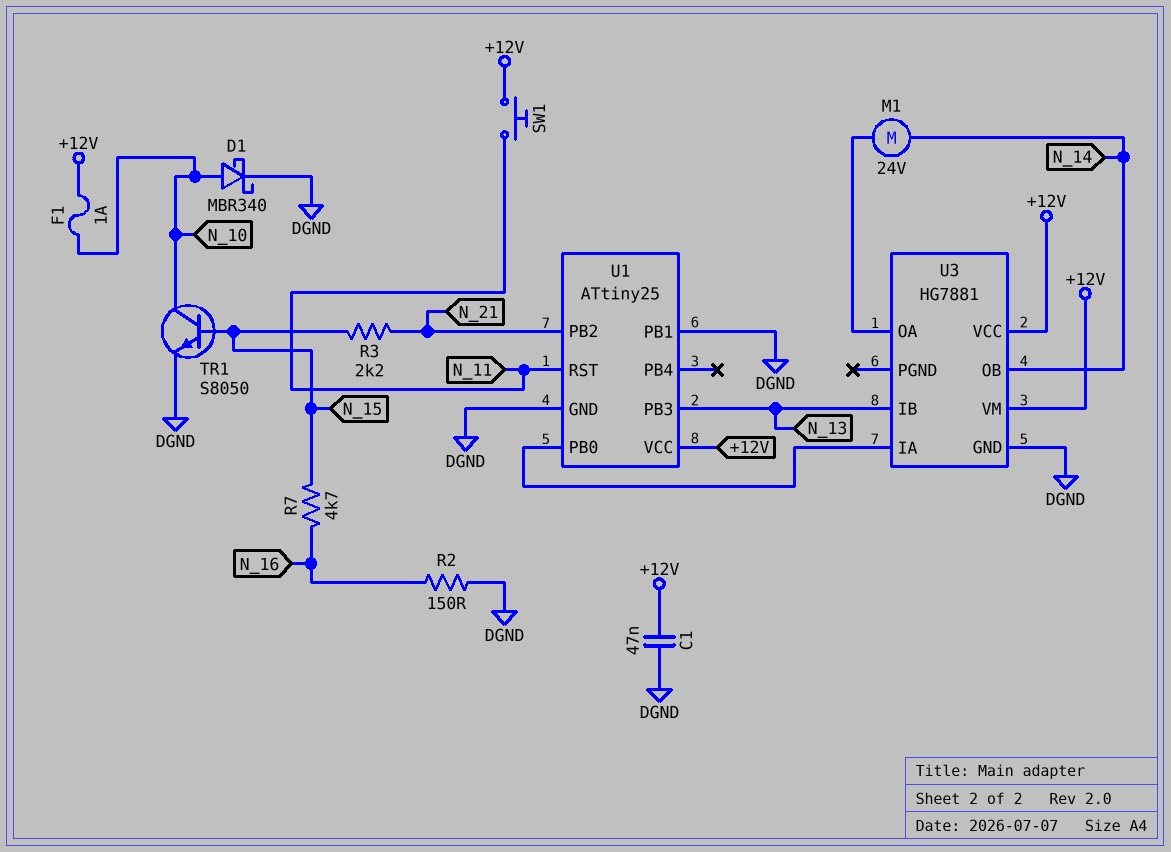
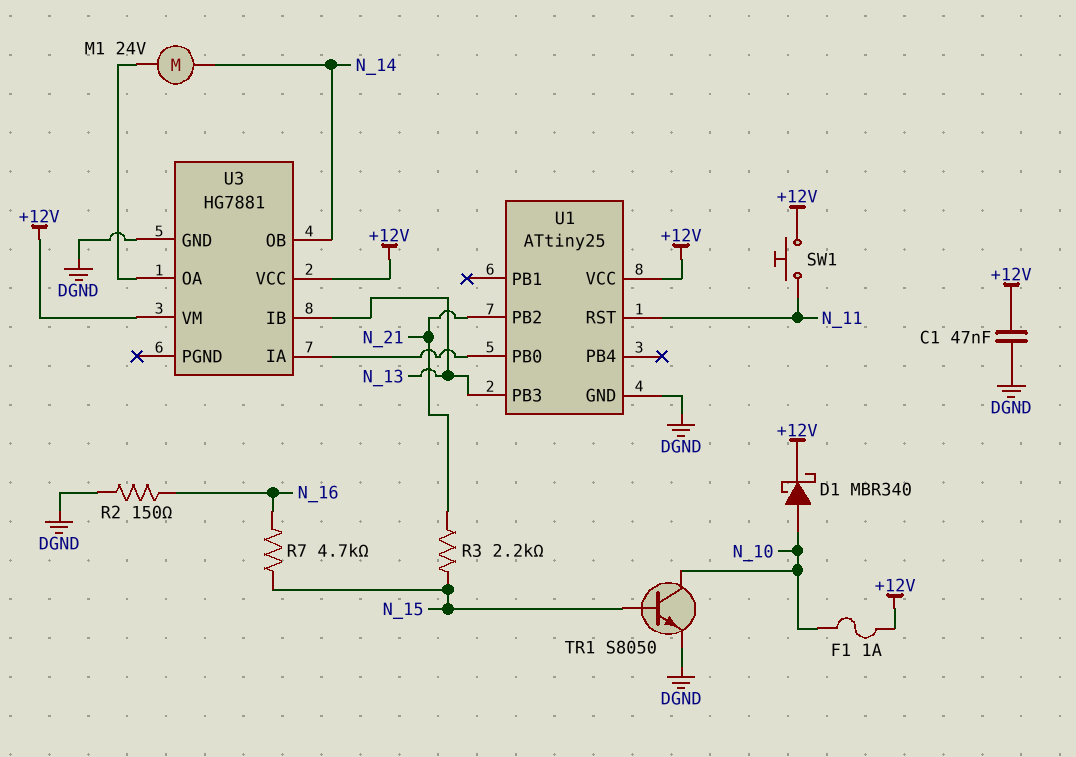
D1: schottky MBR340 (A N_10, K DGND) -> schottky MBR340 (A N_10, K +12V)
U1 pin PB1: DGND -> none

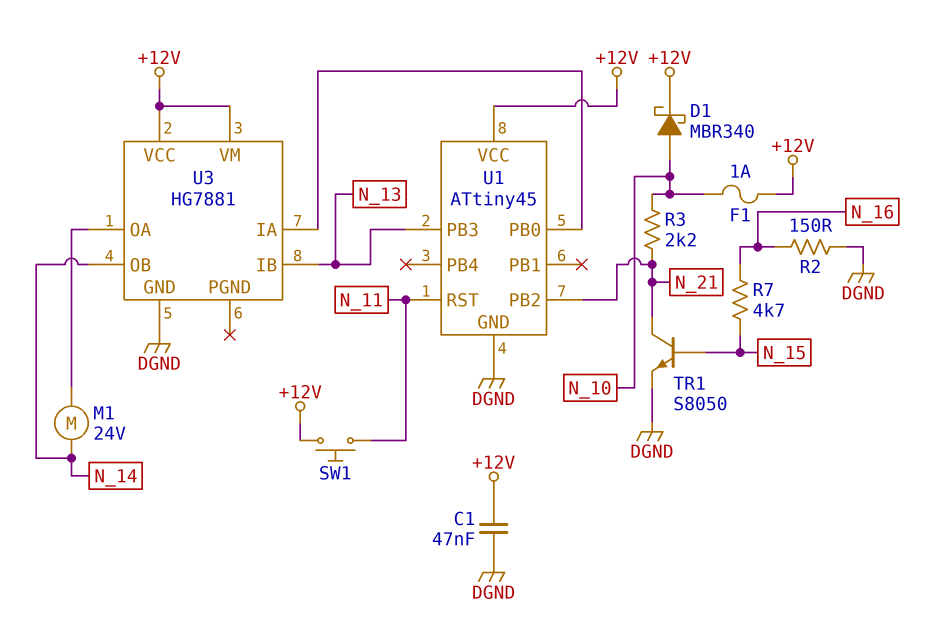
R3: 2.2k (N_15, N_21) -> 2.2k (N_10, N_21)
TR1: NPN S8050 (B N_15, C N_10, E DGND) -> NPN S8050 (B N_15, C N_21, E DGND)
U1: ATtiny25 -> ATtiny45

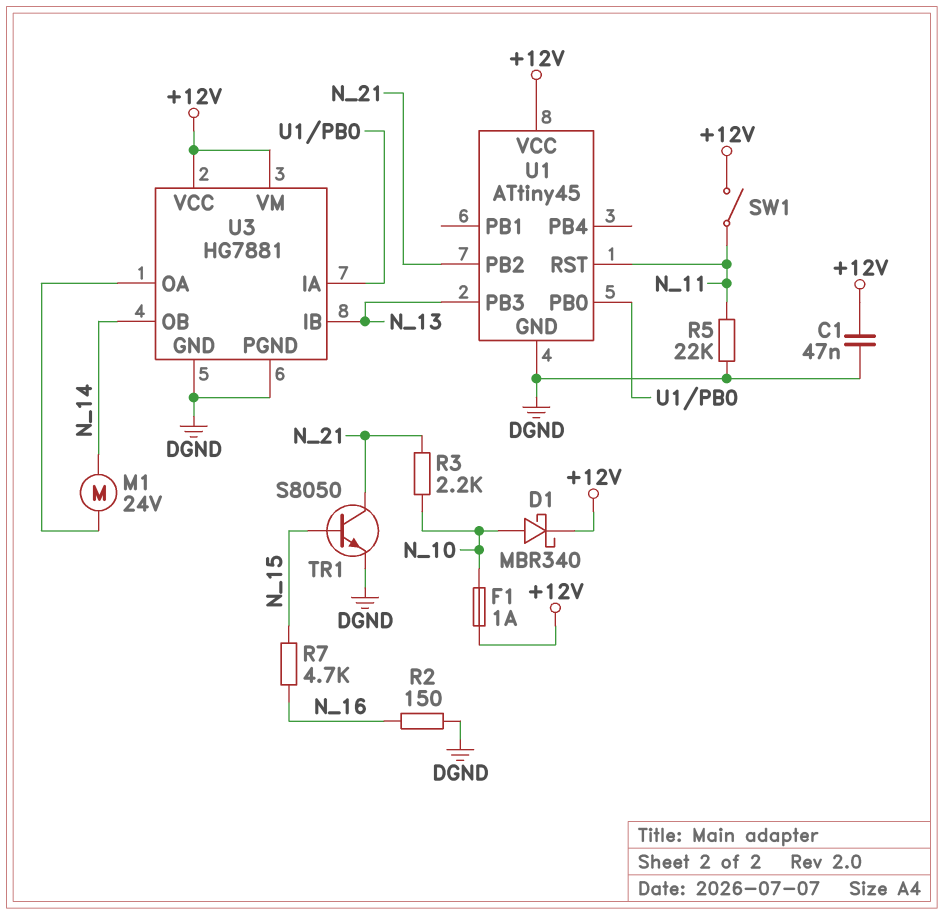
R5: none -> 22k (DGND, N_11)
SW1: button (+12V, N_11) -> switch (+12V, N_11)
U3 pin PGND: none -> DGND

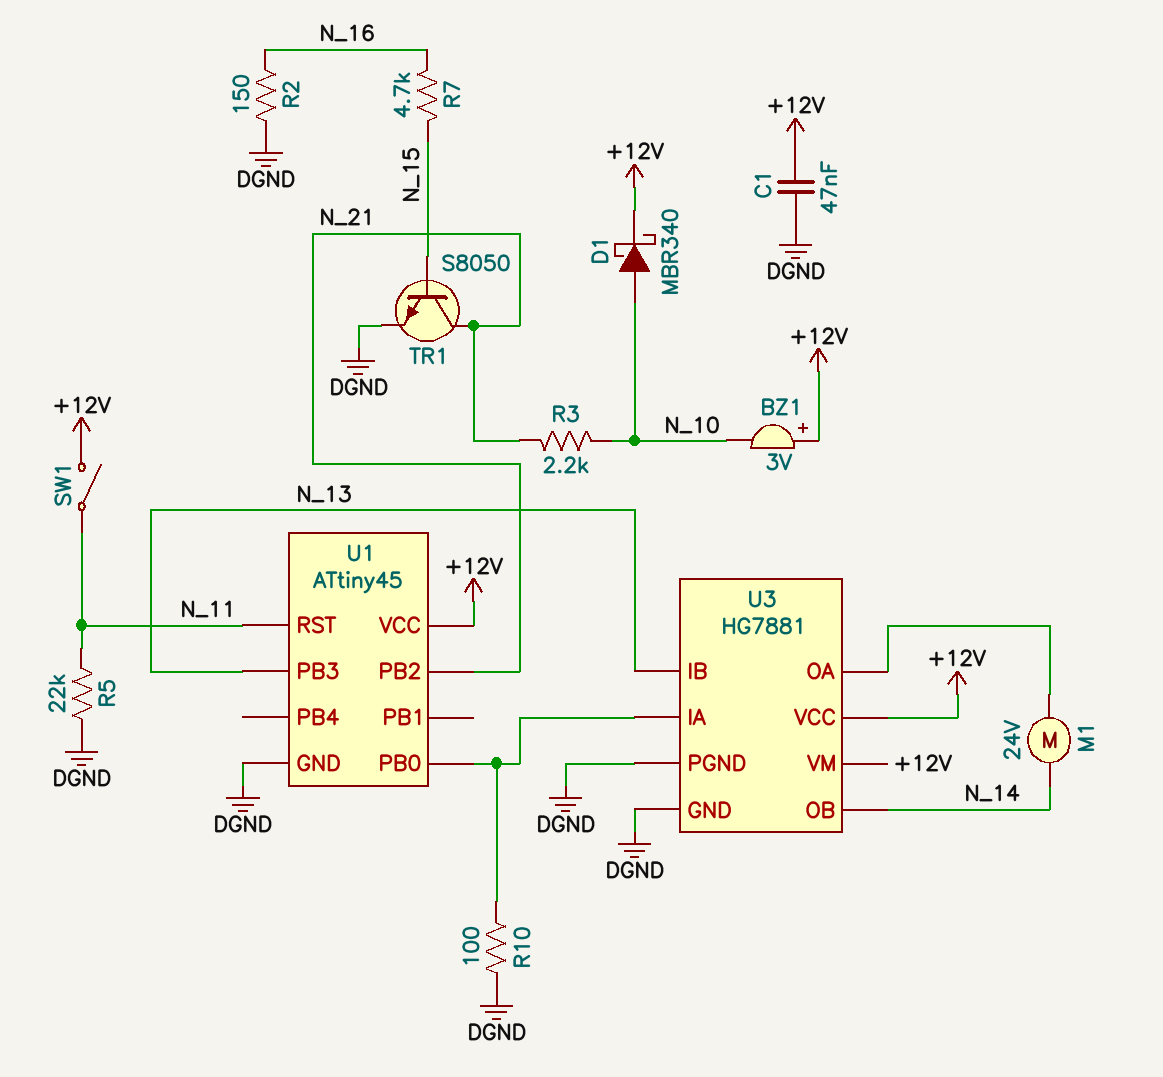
BZ1: none -> buzzer 3V (plus +12V, minus N_10)
F1: 1A (+12V, N_10) -> none
R10: none -> 100 (DGND, U1/PB0)

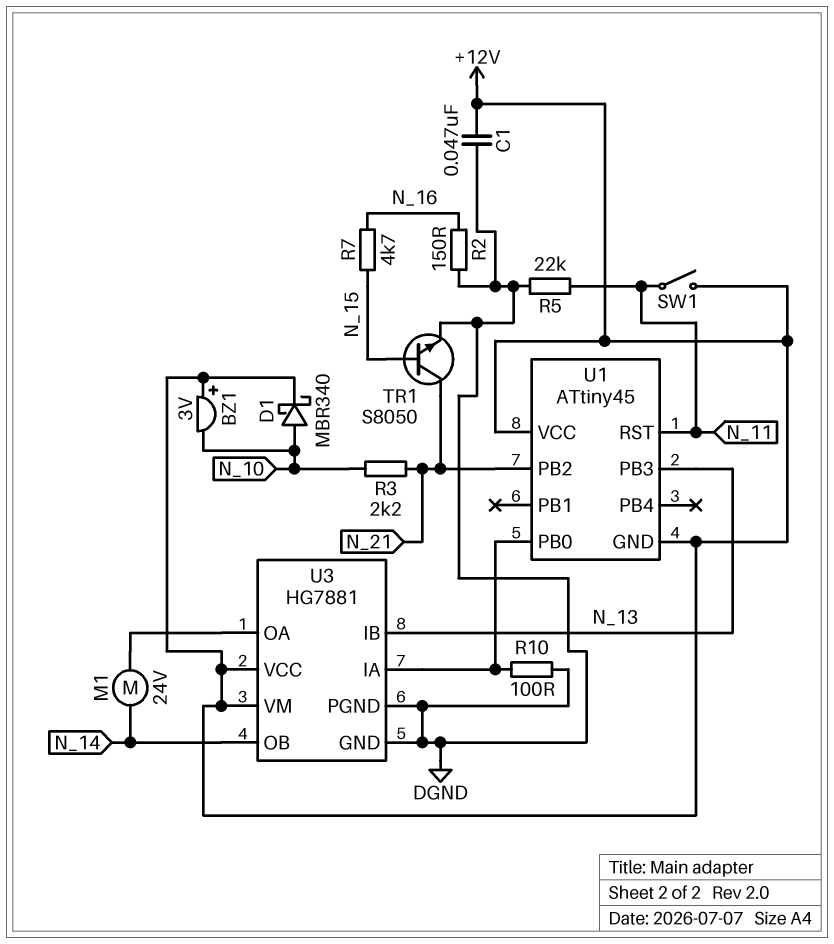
U1 pin GND: DGND -> +12V

